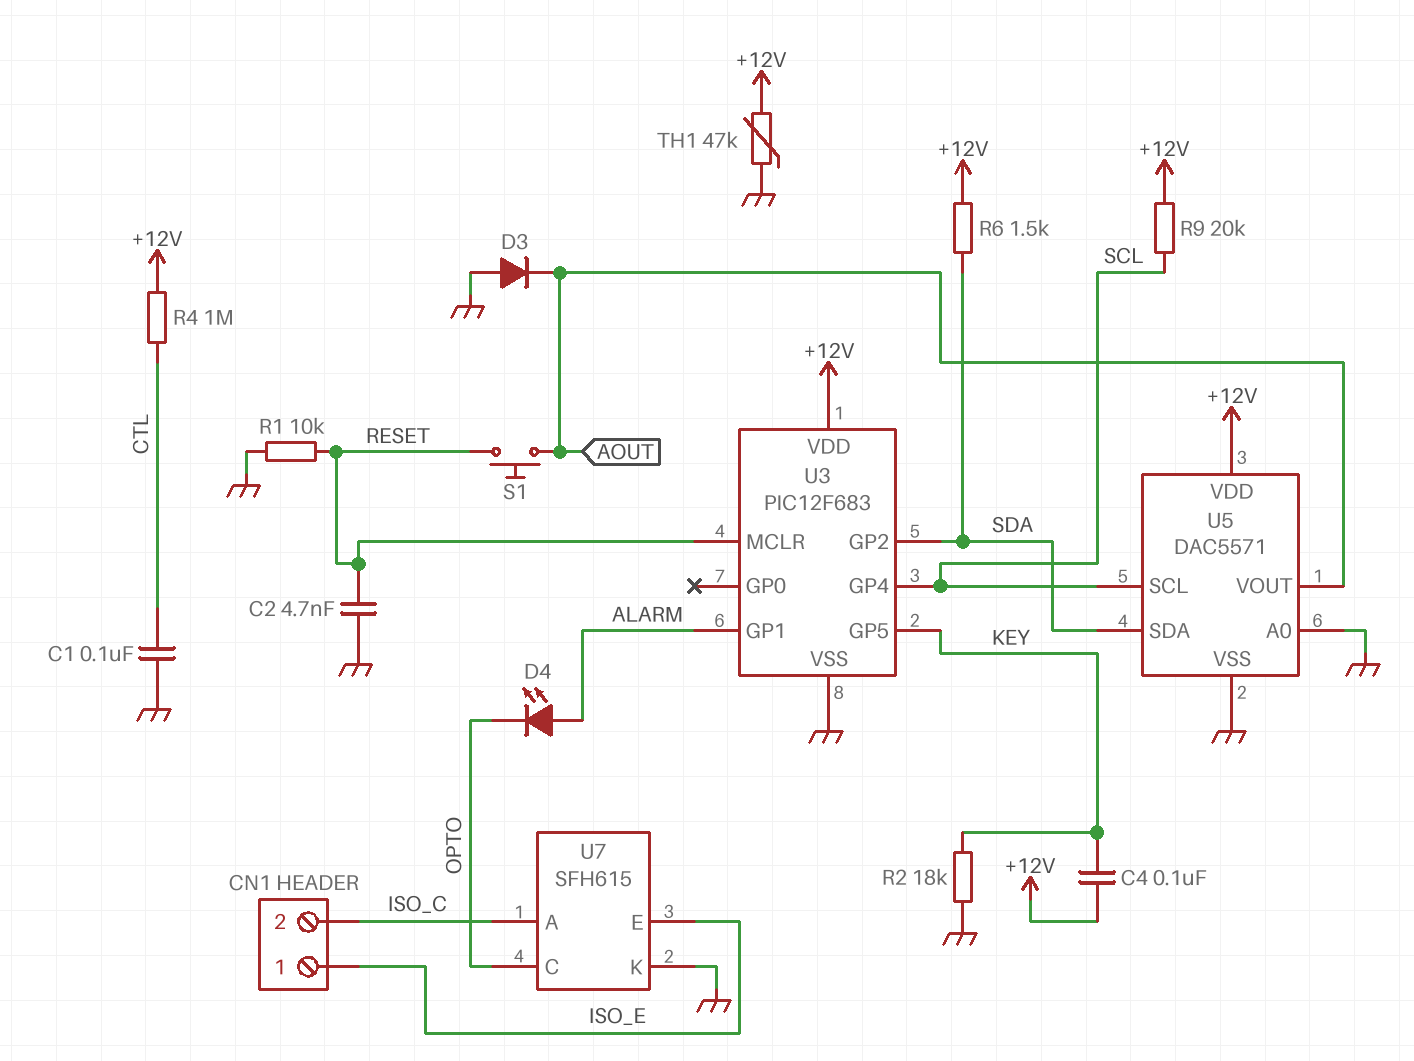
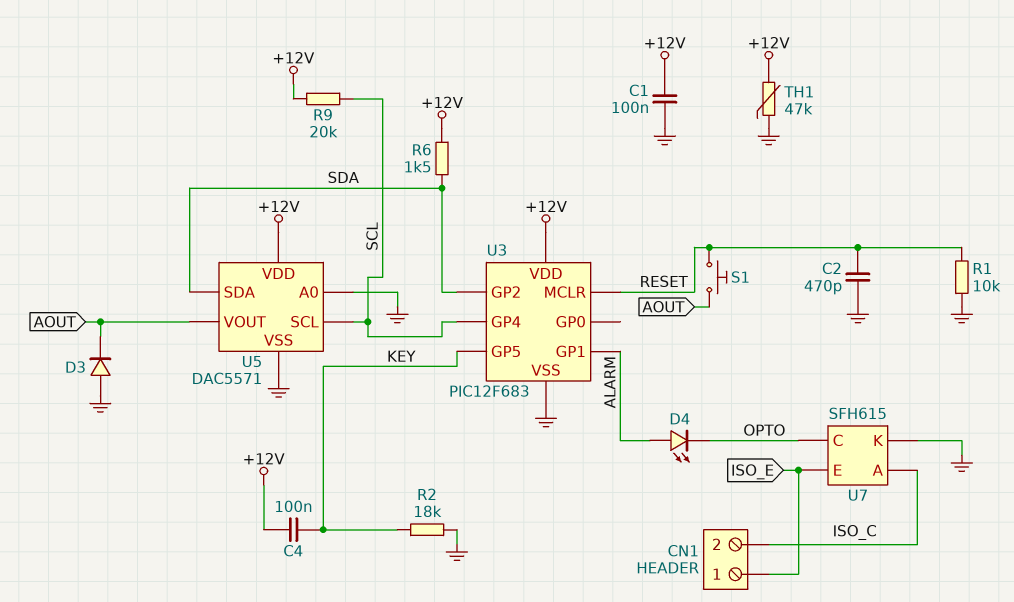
C1: 100nF (CTL, GND) -> 100nF (+12V, GND)
C2: 4.7nF (GND, RESET) -> 470pF (GND, RESET)
R4: 1M (+12V, CTL) -> none

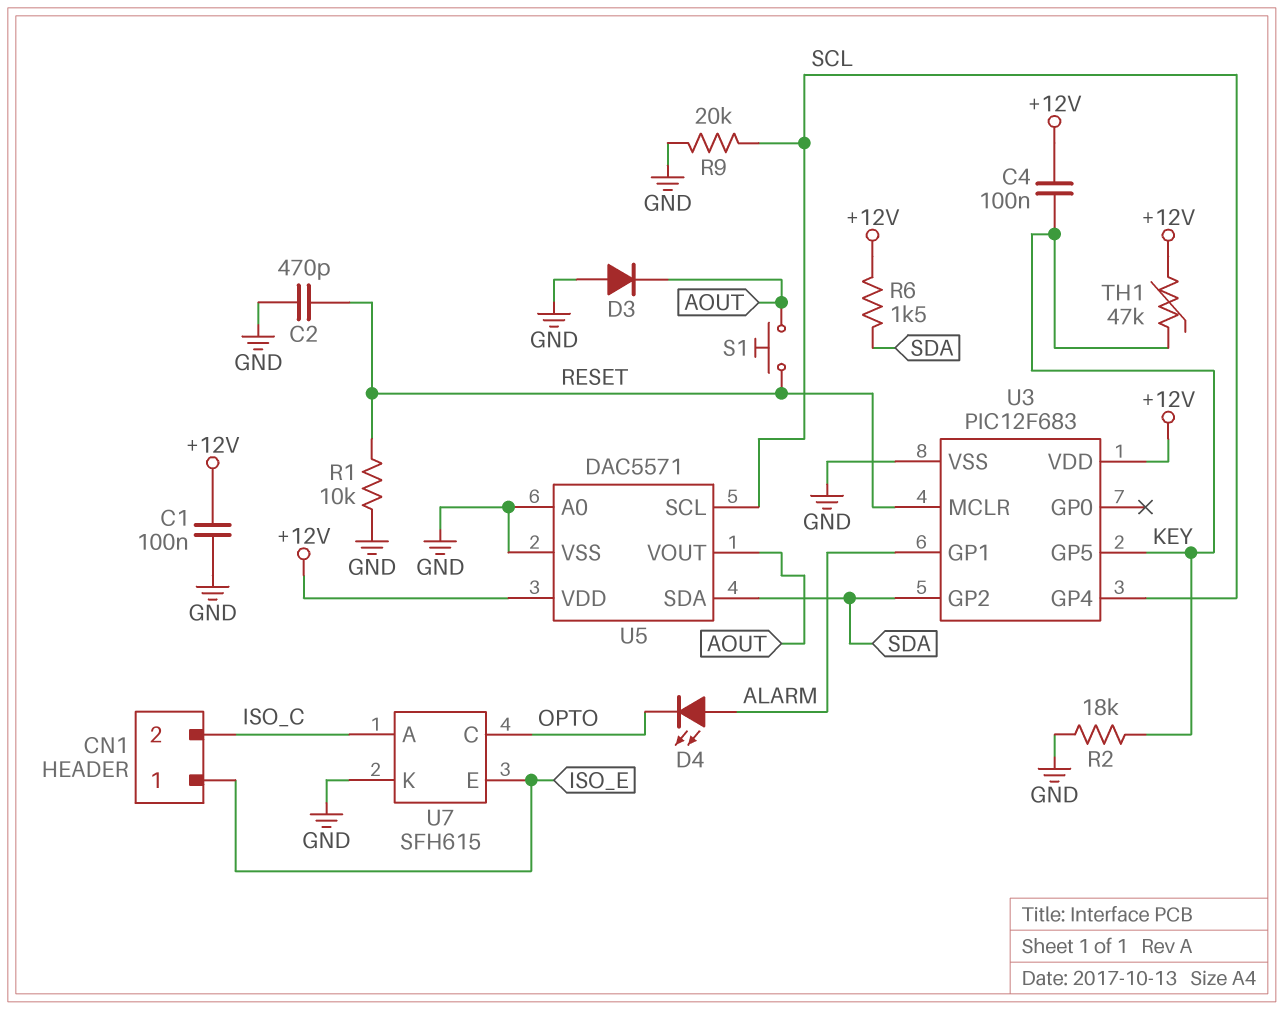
R9: 20k (+12V, SCL) -> 20k (GND, SCL)
TH1: 47k (+12V, GND) -> 47k (+12V, KEY)

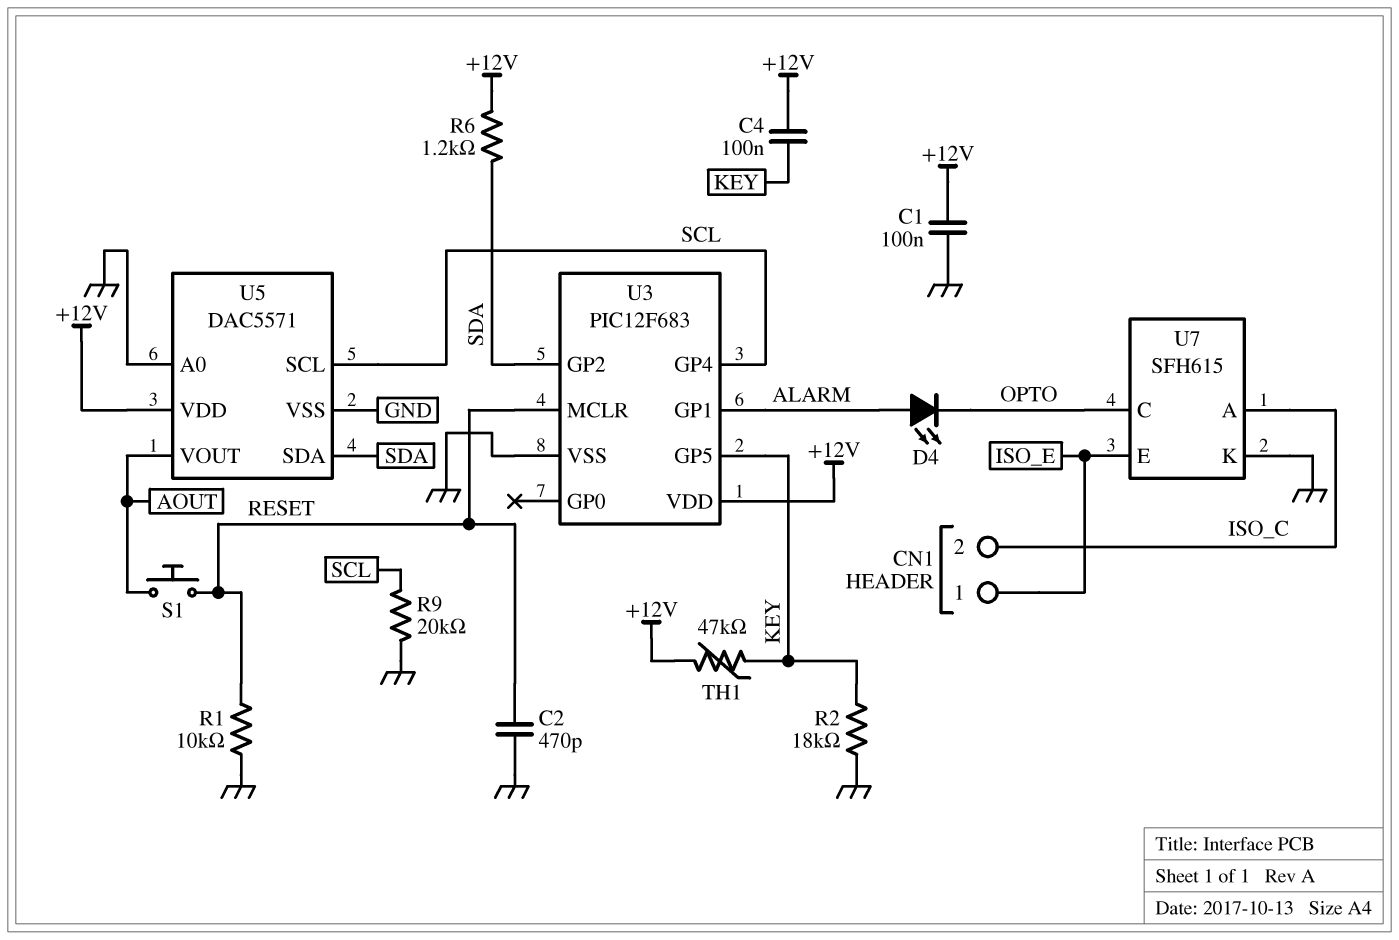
D3: diode (A GND, K AOUT) -> none
R6: 1.5k (+12V, SDA) -> 1.2k (+12V, SDA)

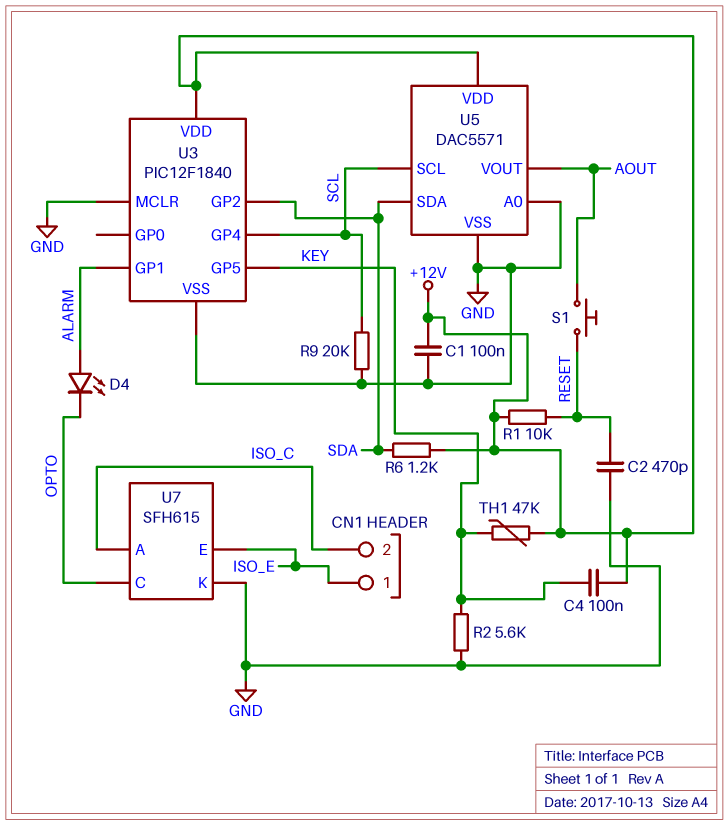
R1: 10k (GND, RESET) -> 10k (+12V, RESET)
R2: 18k (GND, KEY) -> 5.6k (GND, KEY)
U3: PIC12F683 -> PIC12F1840
U3 pin MCLR: RESET -> GND

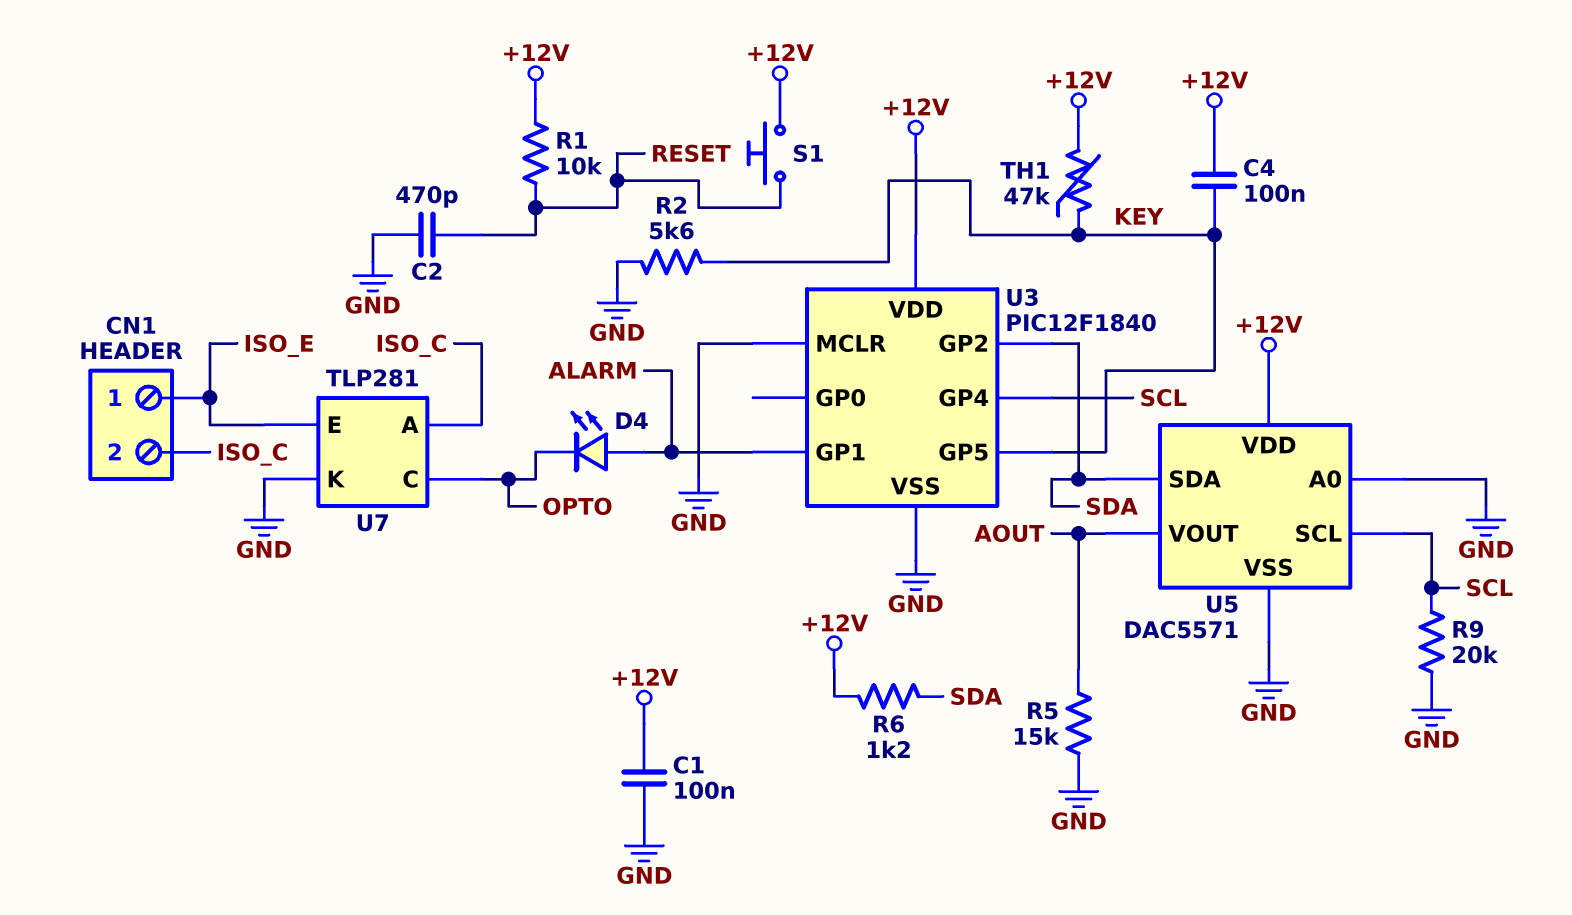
R5: none -> 15k (AOUT, GND)
S1: button (AOUT, RESET) -> button (+12V, RESET)
U7: SFH615 -> TLP281

